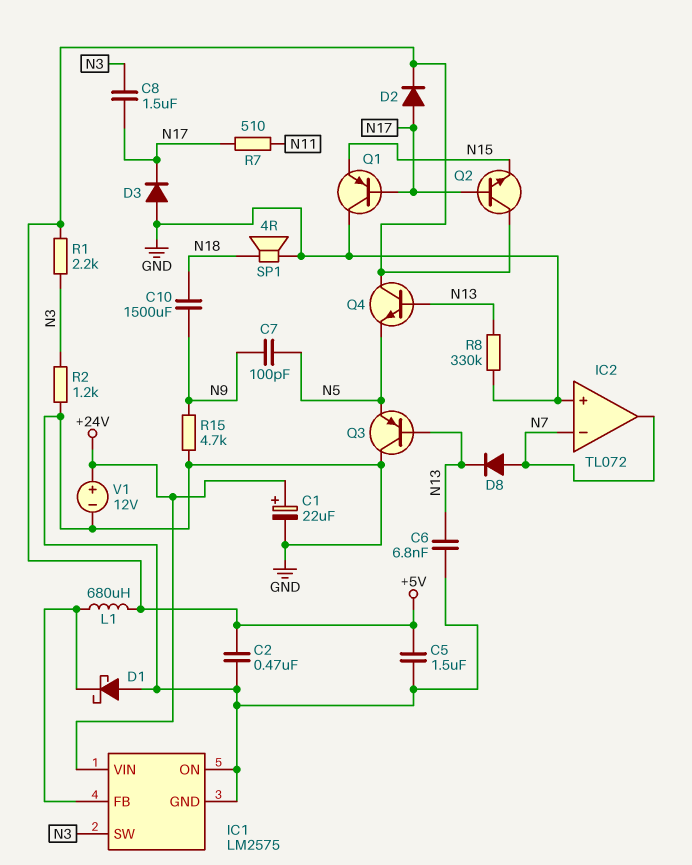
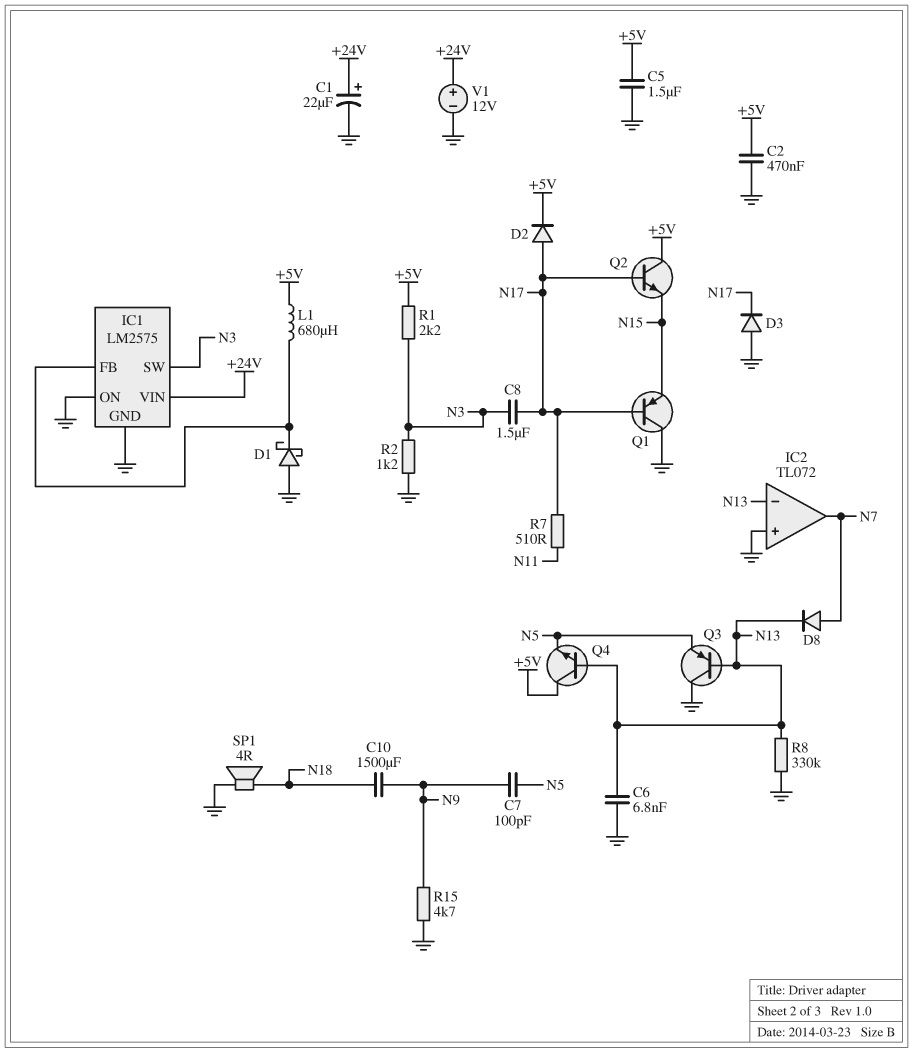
IC2 pin in-: N7 -> N13

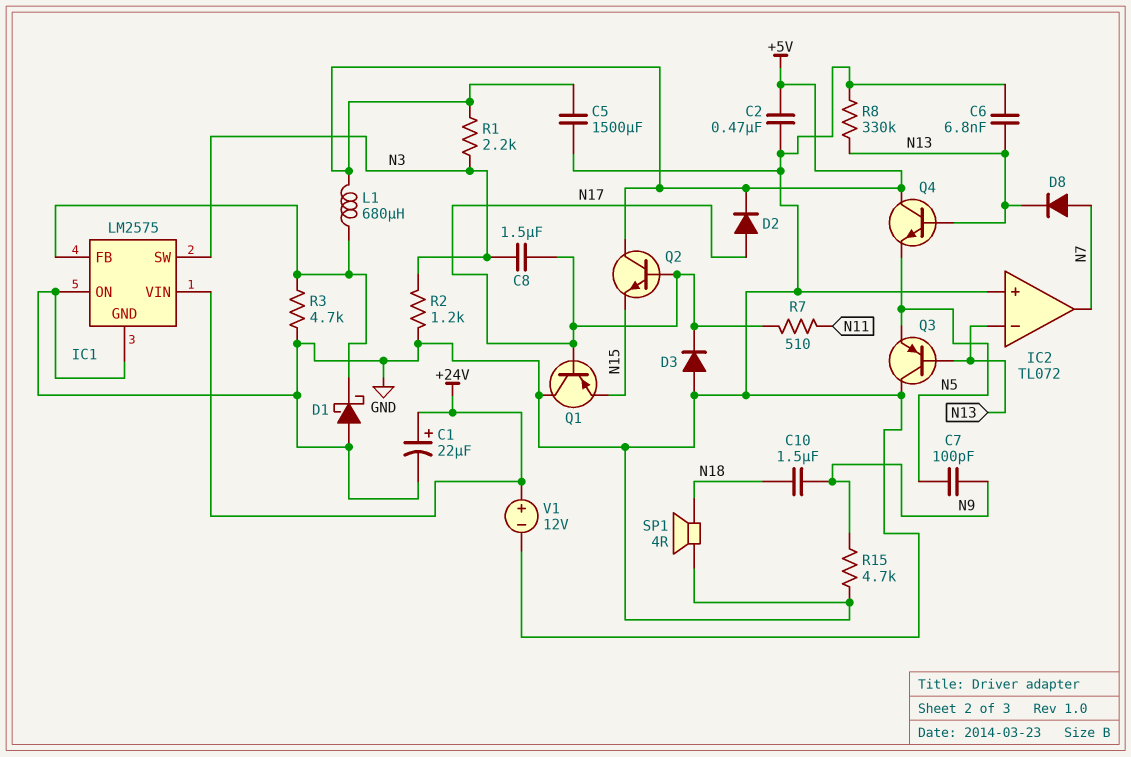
C5: 1.5uF (+5V, GND) -> 1500uF (+5V, GND)
C10: 1500uF (N9, N18) -> 1.5uF (N9, N18)
R3: none -> 4.7k (GND, IC1/FB)

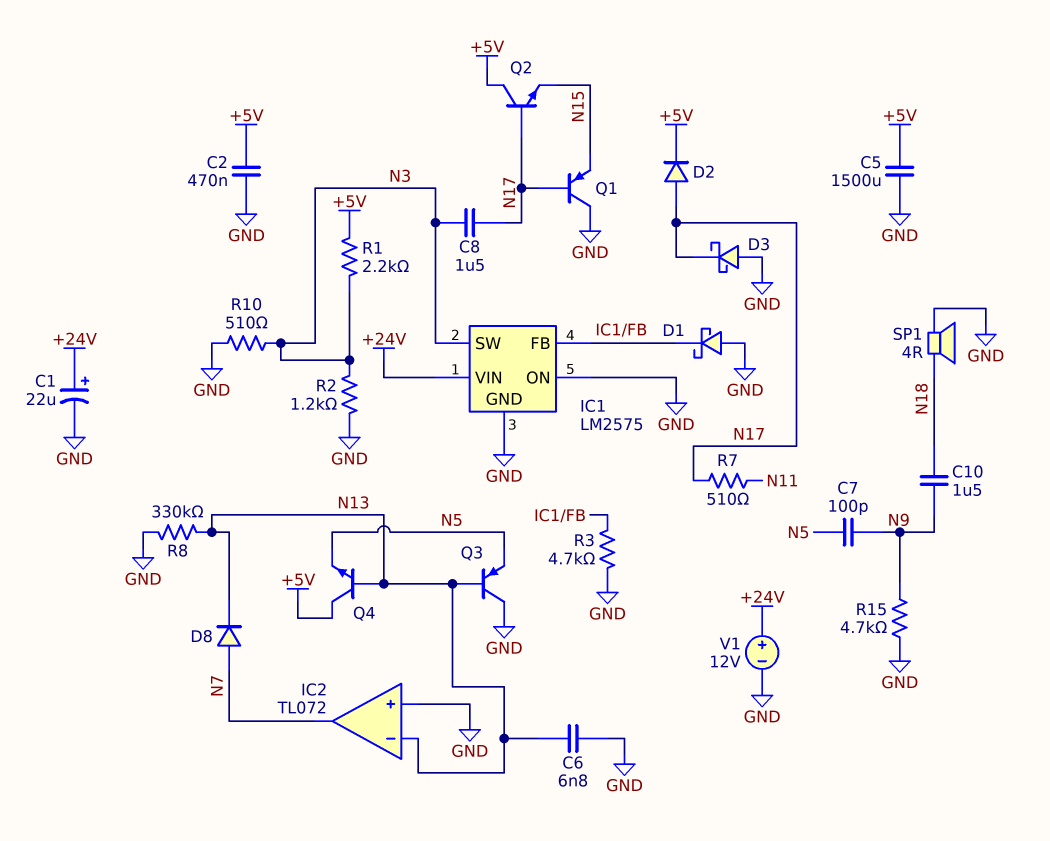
D3: diode (A GND, K N17) -> schottky (A GND, K N17)
L1: 680uH (+5V, IC1/FB) -> none
R10: none -> 510 (GND, N3)

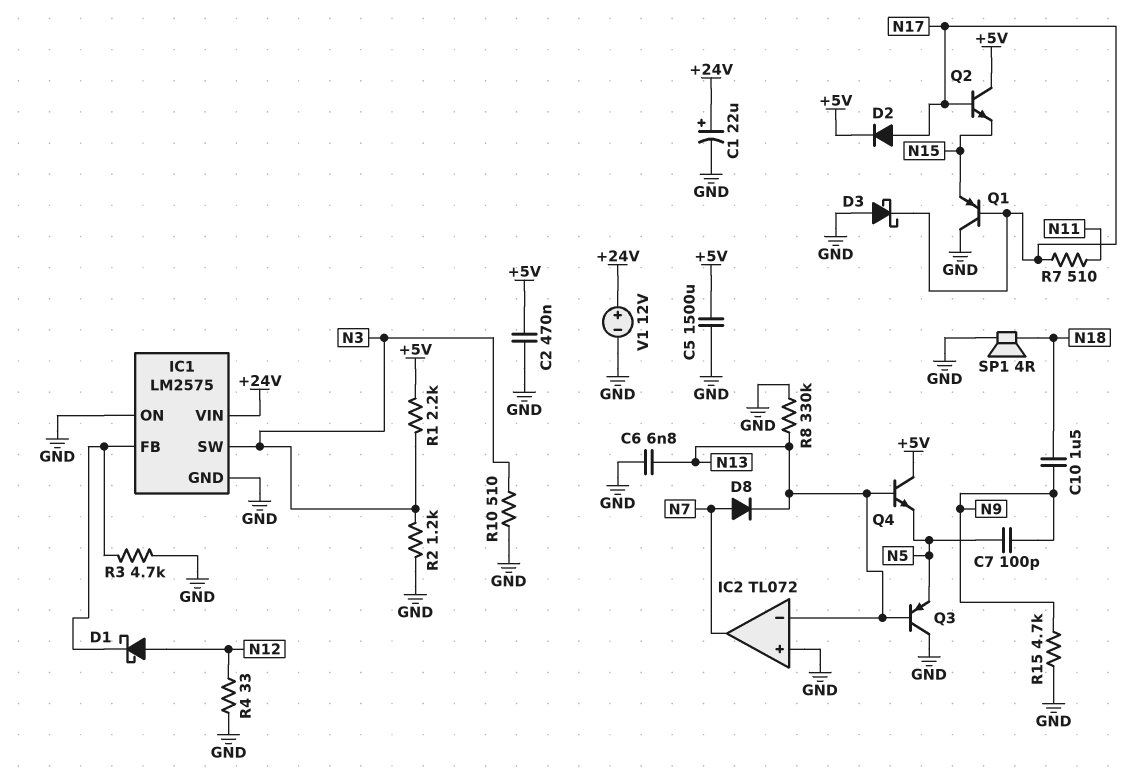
C8: 1.5uF (N3, N17) -> none
D1: schottky (A GND, K IC1/FB) -> schottky (A N12, K IC1/FB)
R4: none -> 33 (GND, N12)

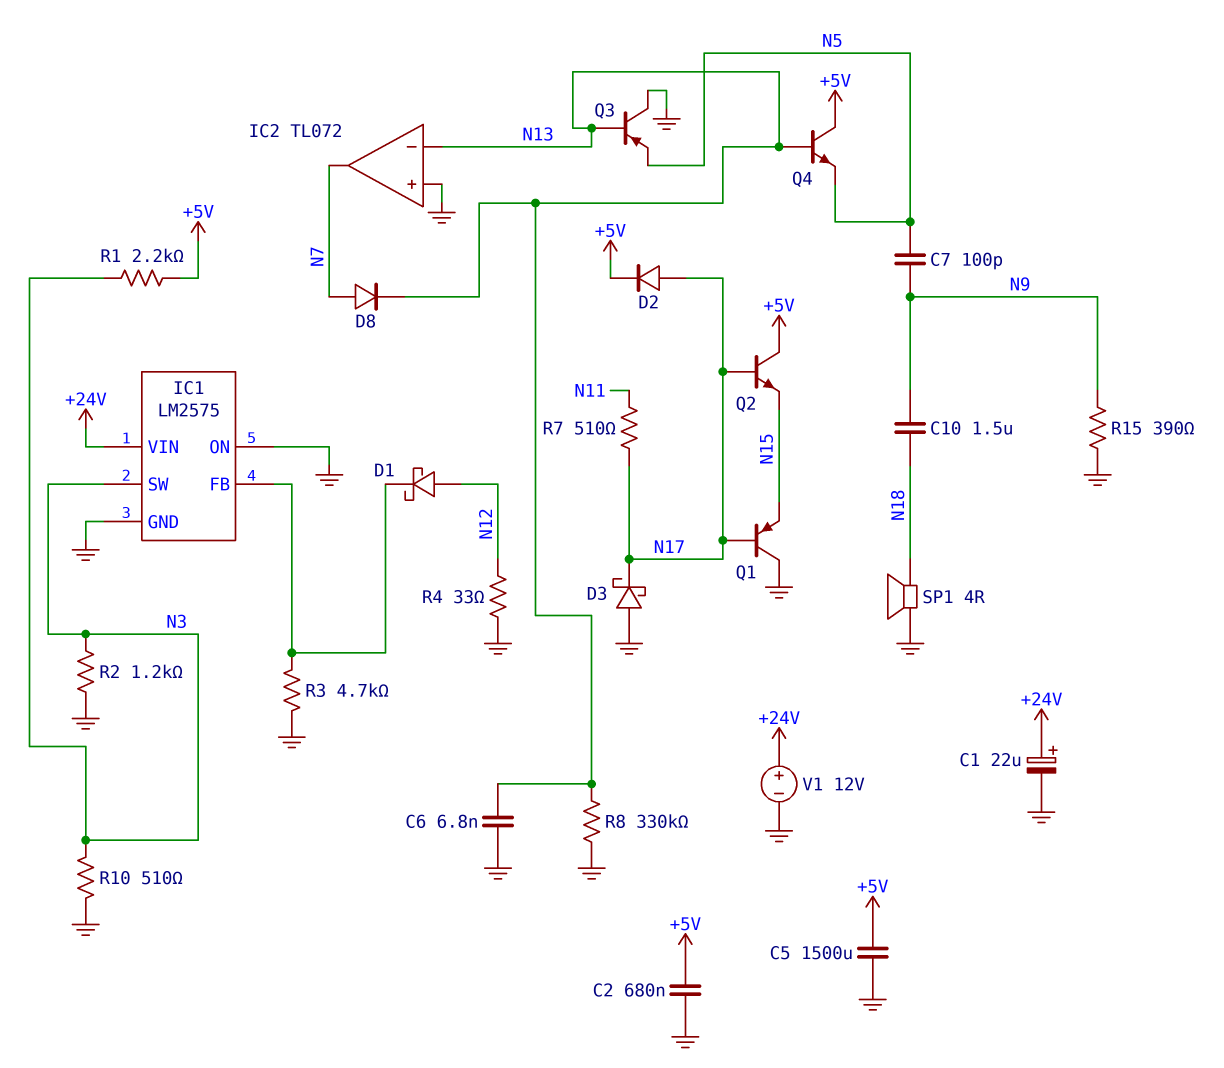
C2: 470nF (+5V, GND) -> 680nF (+5V, GND)
R15: 4.7k (GND, N9) -> 390 (GND, N9)

